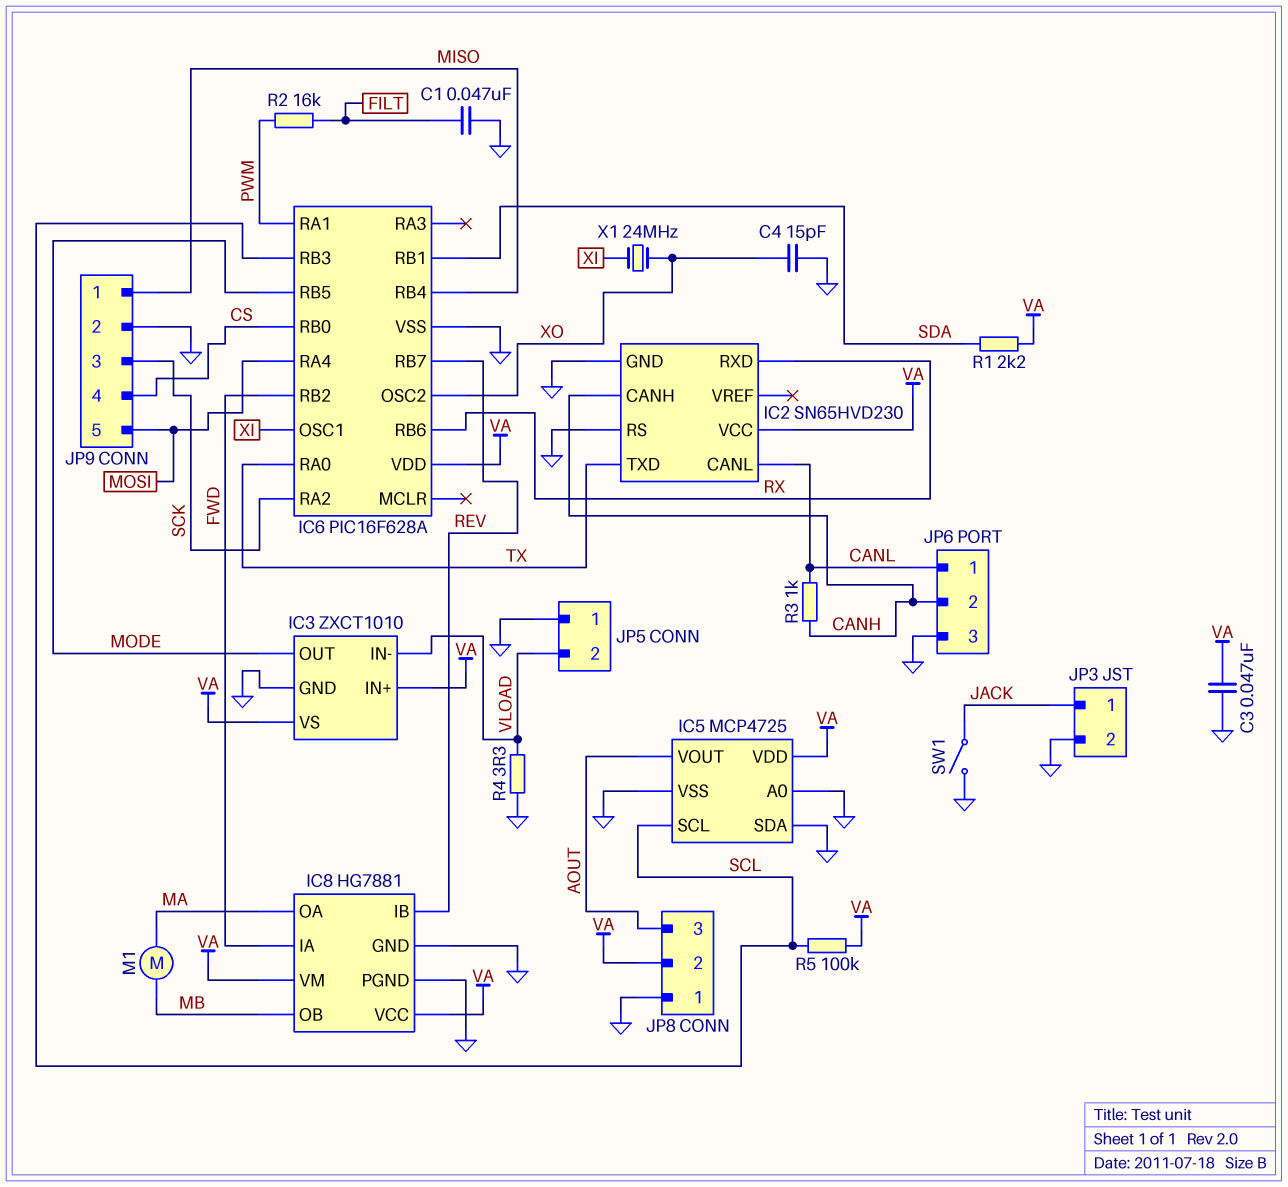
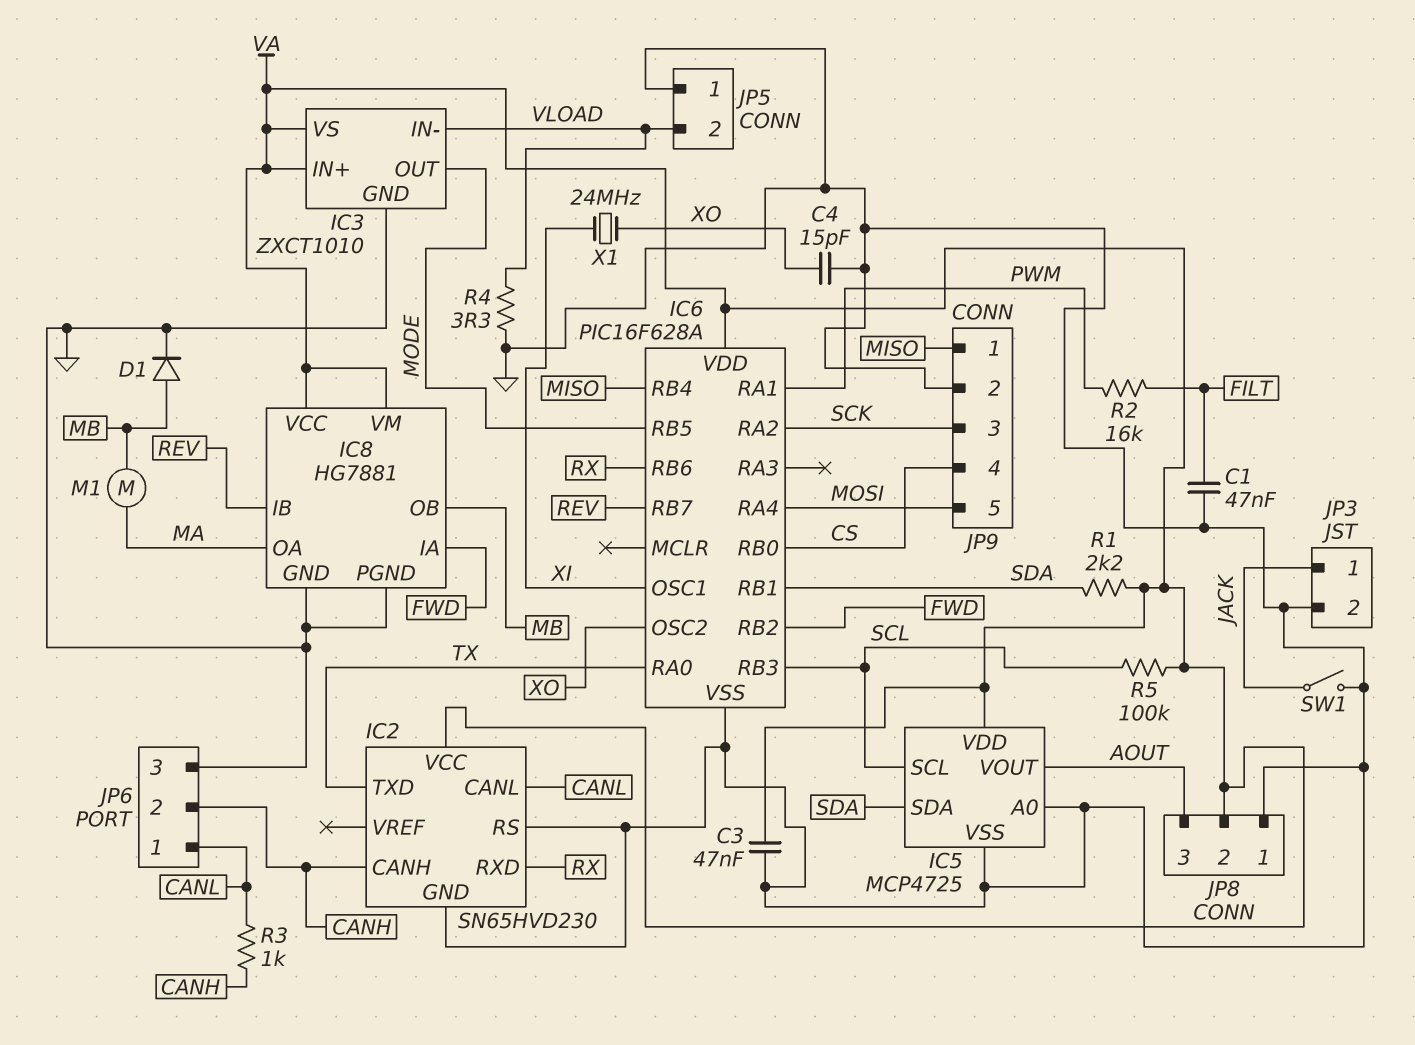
D1: none -> diode (A MB, K GND)
IC5 pin SDA: GND -> SDA

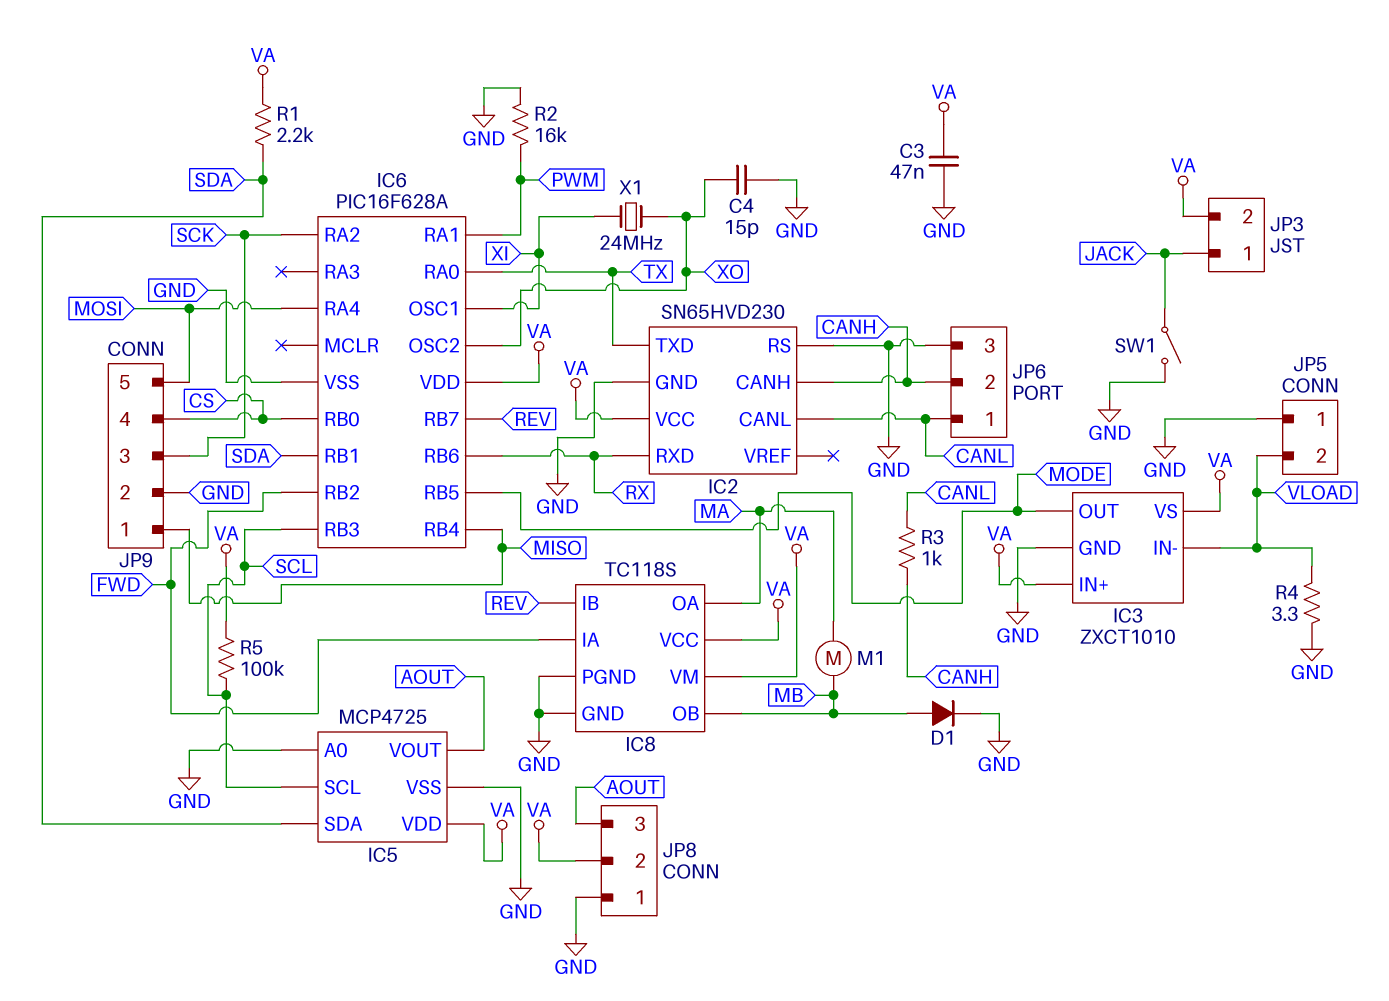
C1: 47nF (FILT, GND) -> none
IC8: HG7881 -> TC118S
JP3 pin 2: GND -> VA
R2: 16k (FILT, PWM) -> 16k (GND, PWM)

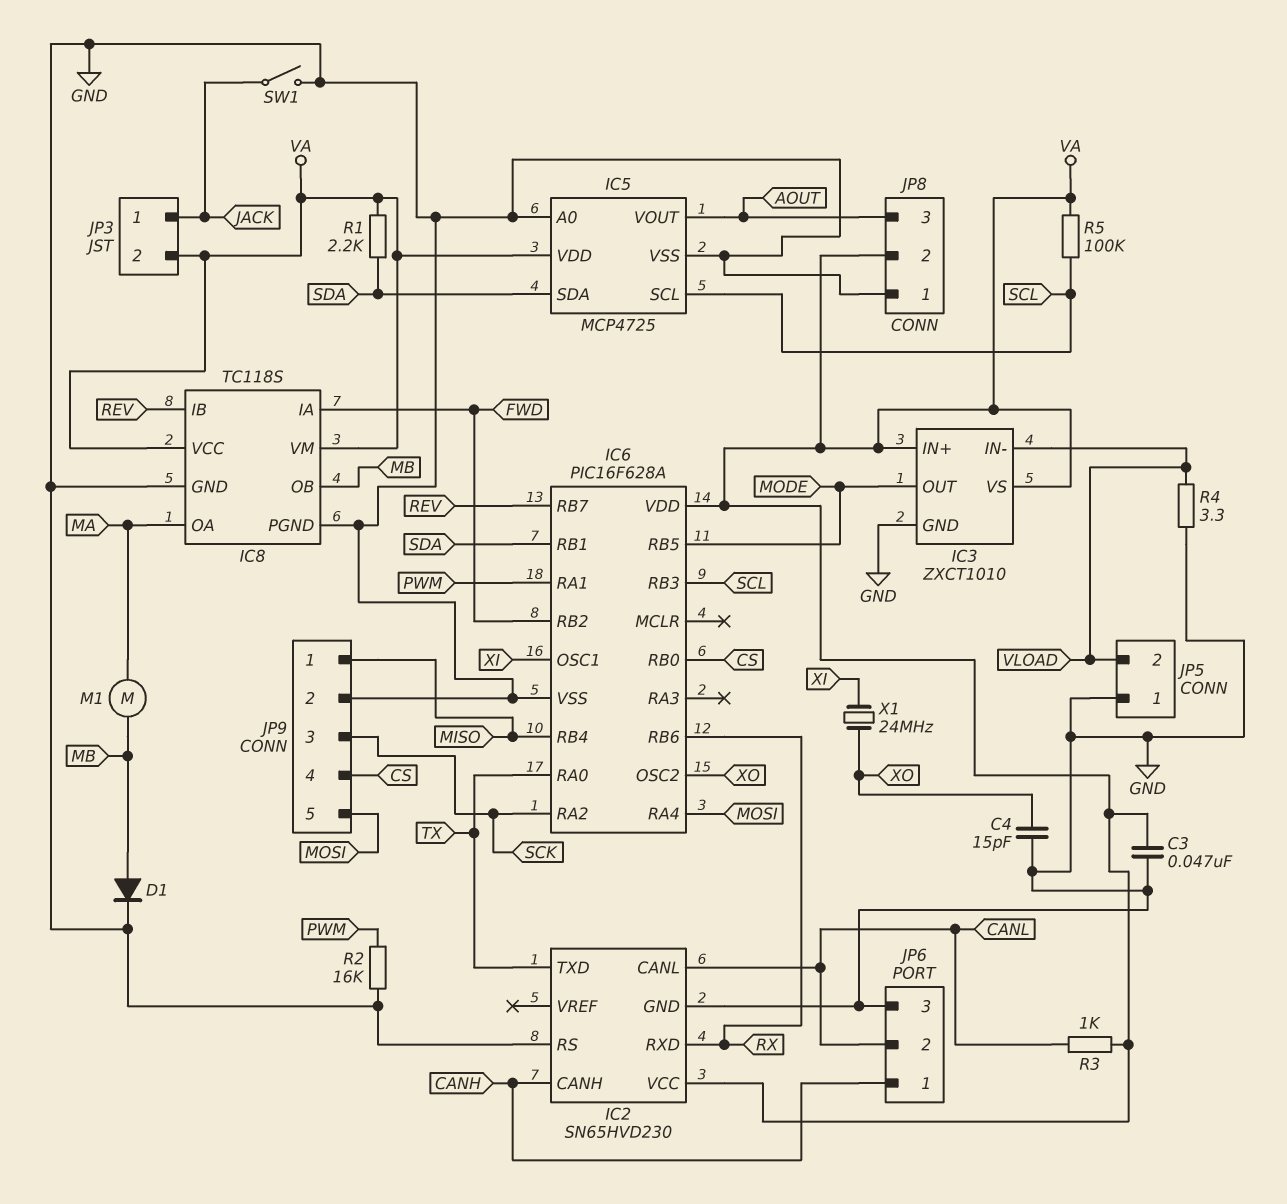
JP6 pin 1: CANL -> CANH
JP6 pin 2: CANH -> CANL
R3: 1k (CANH, CANL) -> 1k (CANL, VA)

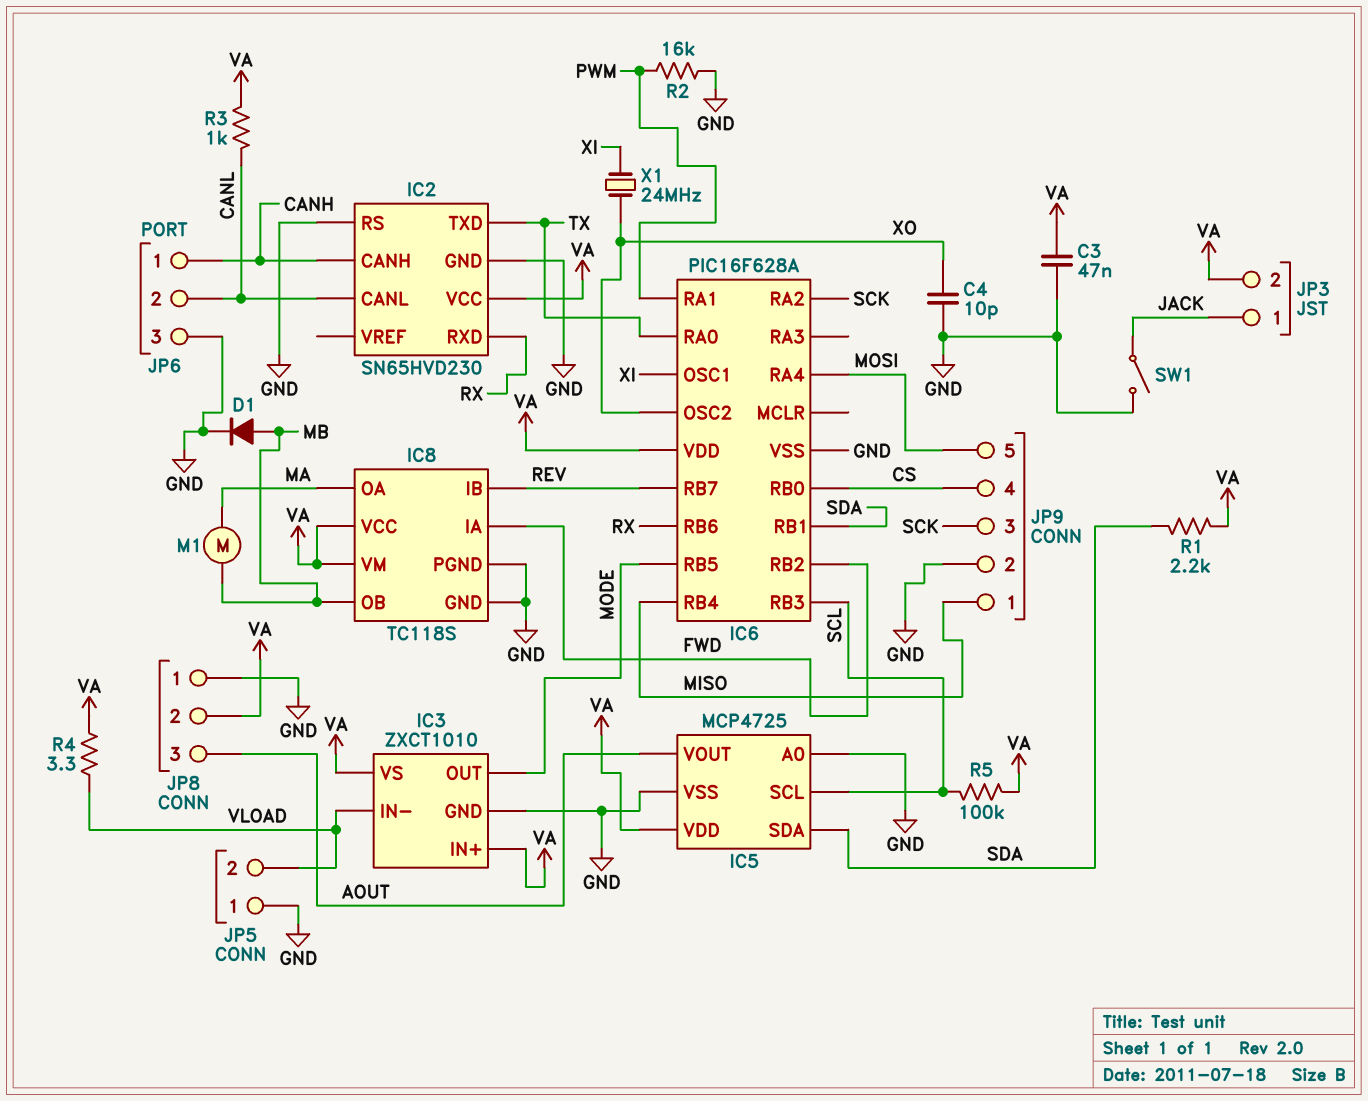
C4: 15pF (GND, XO) -> 10pF (GND, XO)
R4: 3.3 (GND, VLOAD) -> 3.3 (VA, VLOAD)

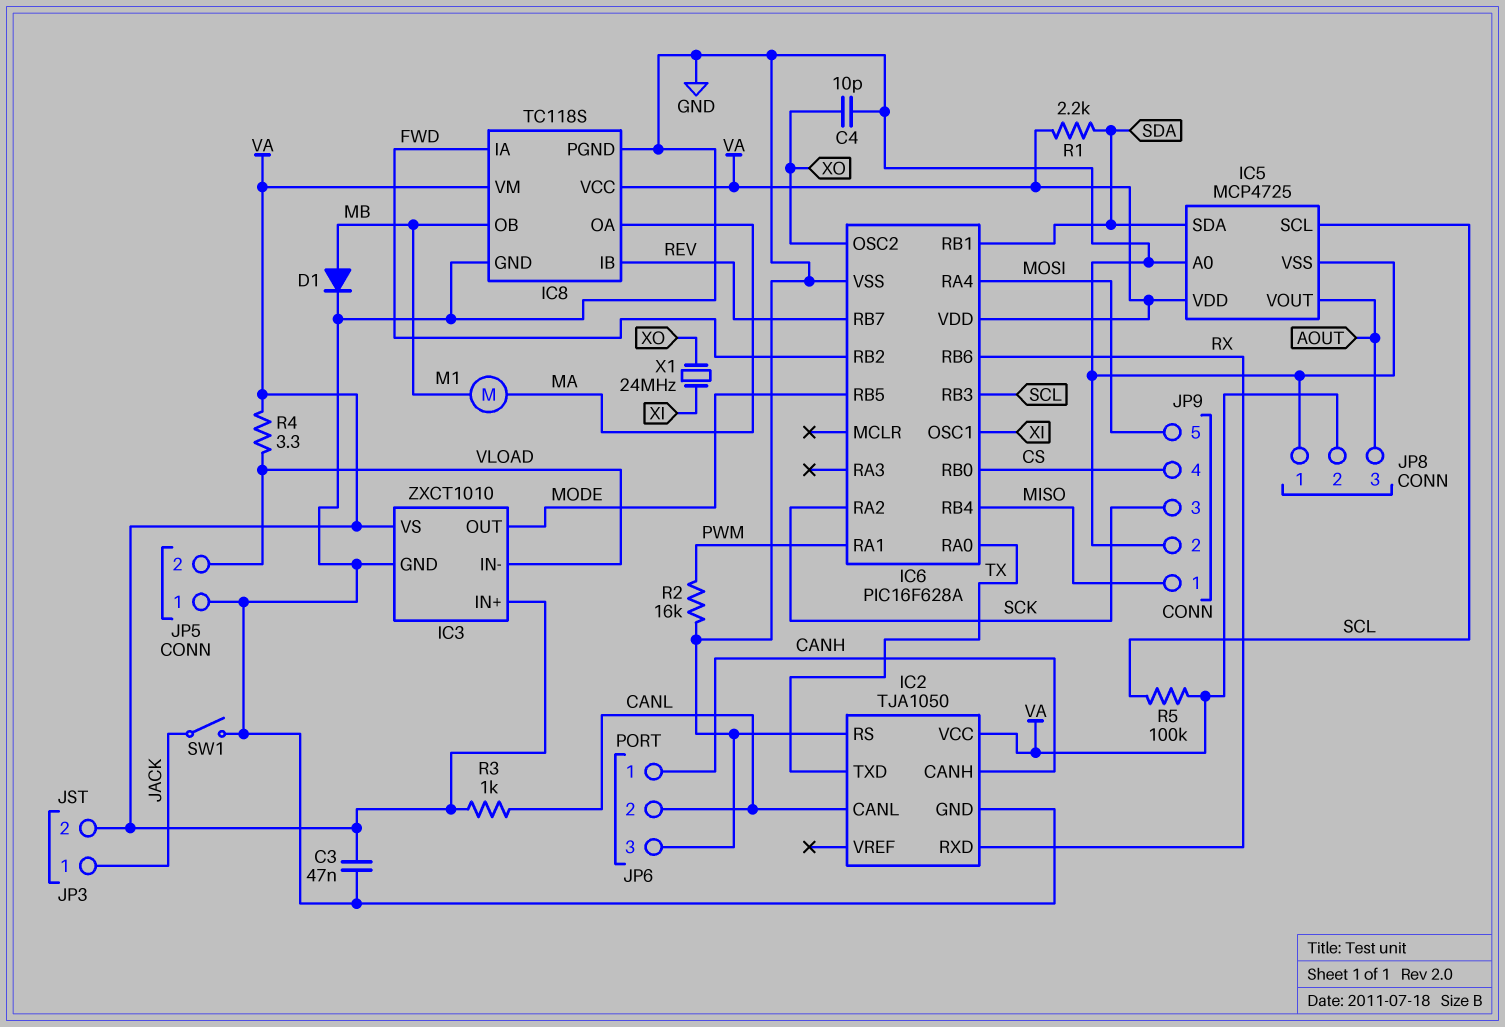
IC2: SN65HVD230 -> TJA1050

